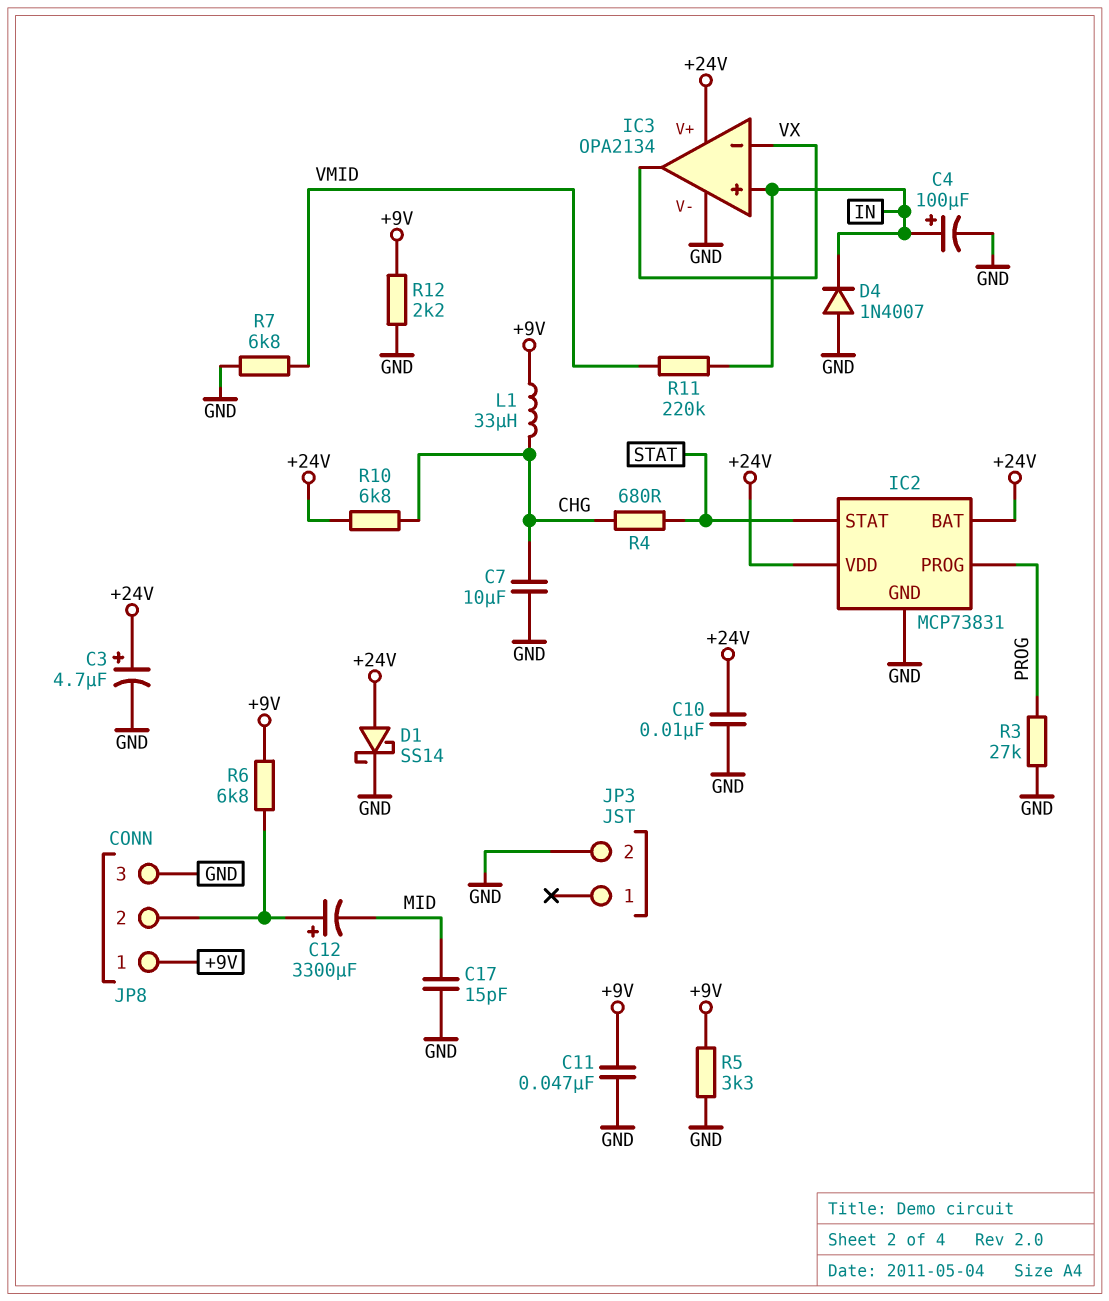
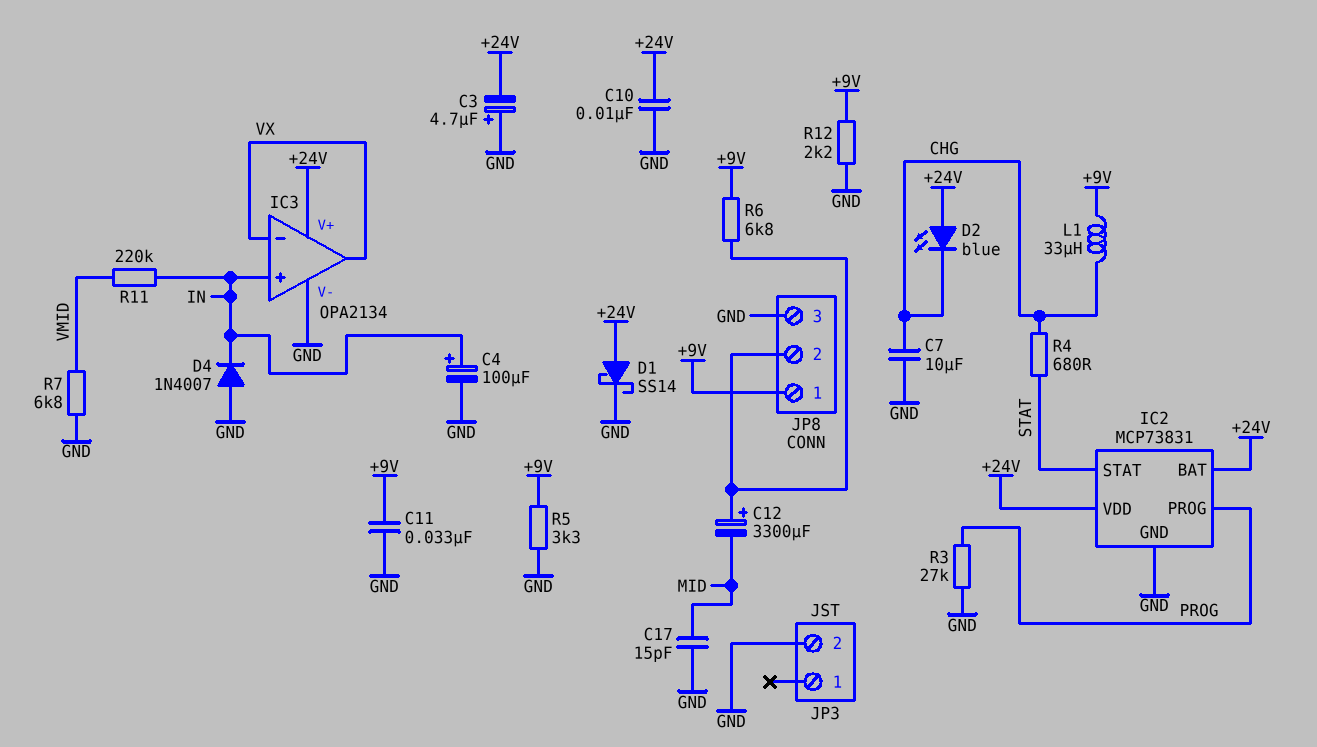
C3: 4.7uF (plus +24V, minus GND) -> 4.7uF (plus GND, minus +24V)
C11: 47nF (+9V, GND) -> 33nF (+9V, GND)
D2: none -> LED blue (A +24V, K CHG)
R10: 6.8k (+24V, CHG) -> none

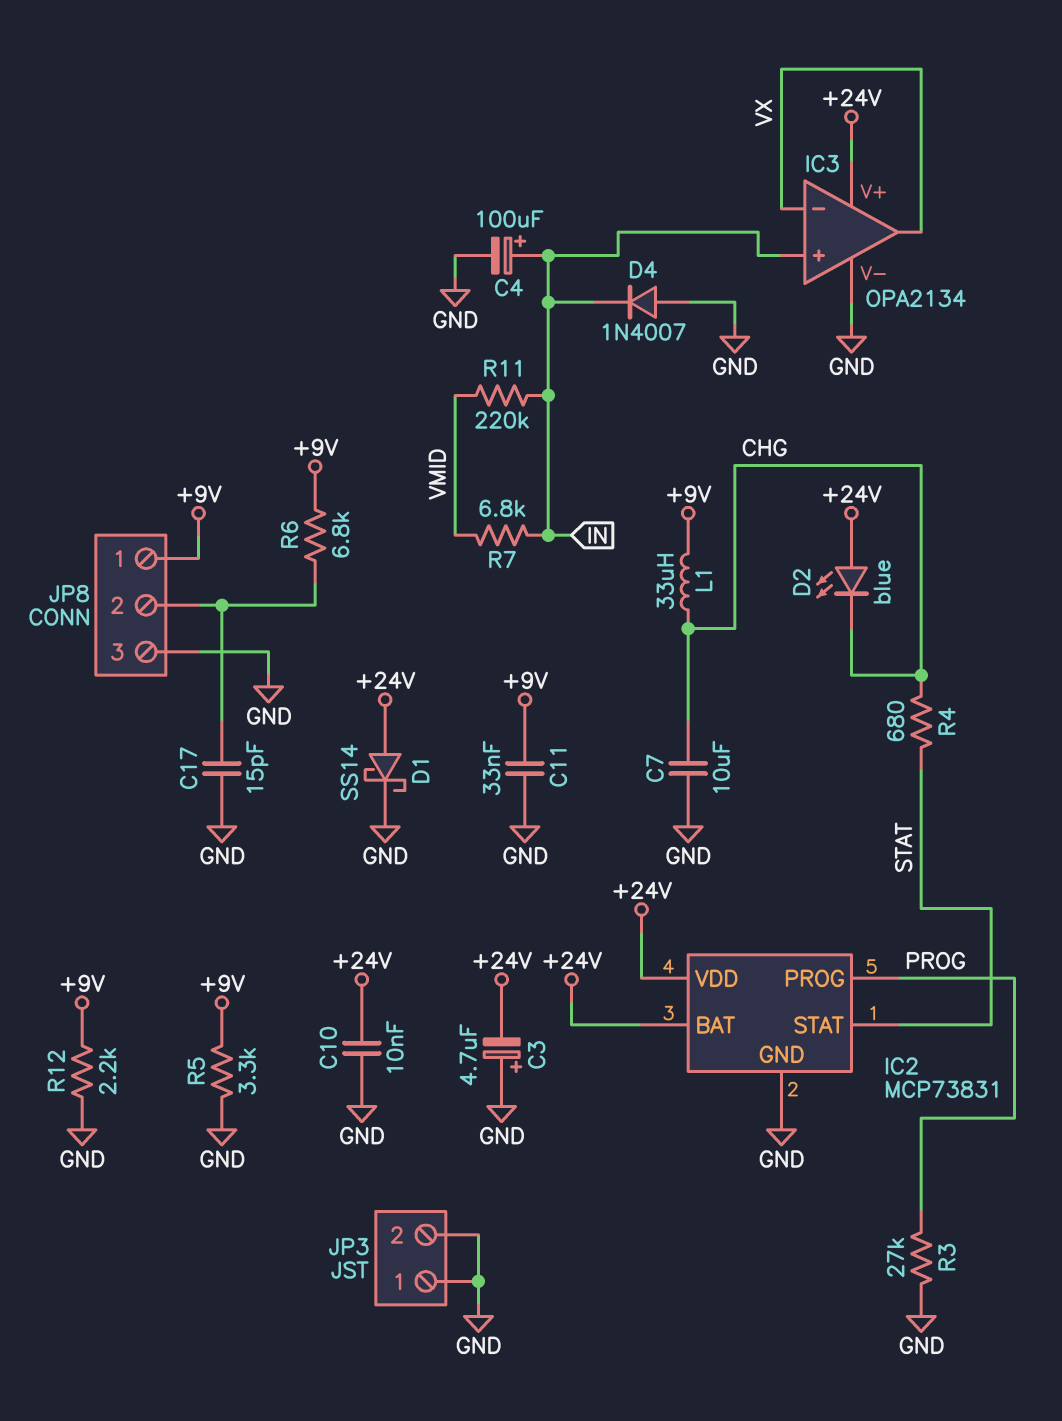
C12: 3300uF (plus JP8/2, minus MID) -> none
C17: 15pF (GND, MID) -> 15pF (GND, JP8/2)
JP3 pin 1: none -> GND
R7: 6.8k (GND, VMID) -> 6.8k (IN, VMID)

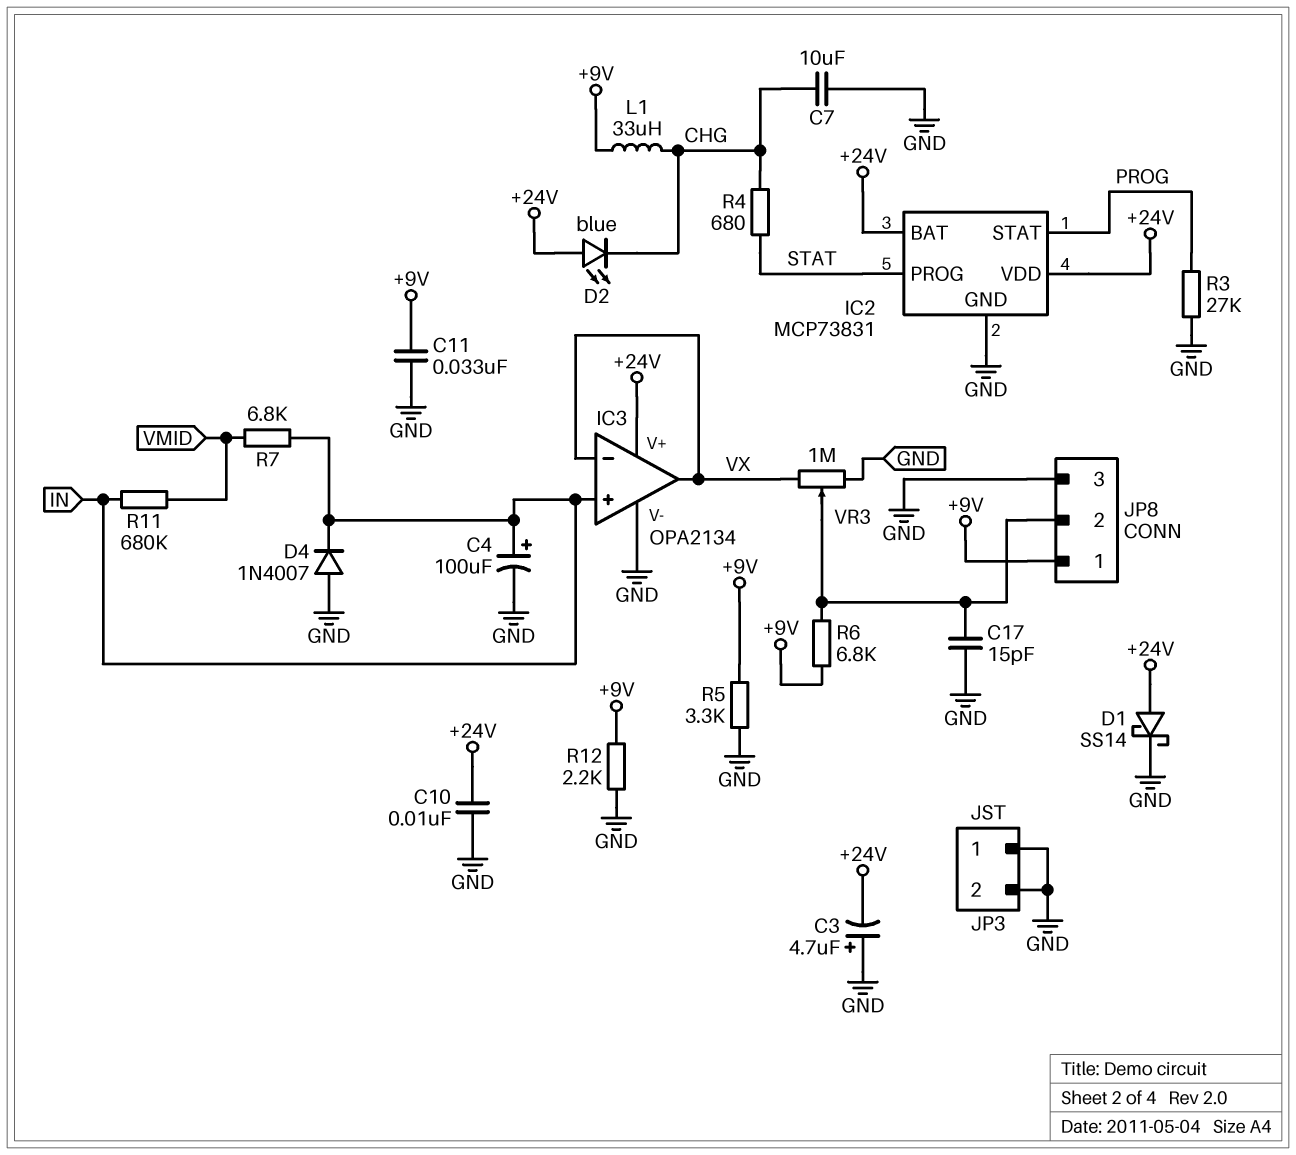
IC2 pin PROG: PROG -> STAT
IC2 pin STAT: STAT -> PROG
R11: 220k (IN, VMID) -> 680k (IN, VMID)
VR3: none -> 1M (GND, VX, wiper JP8/2)

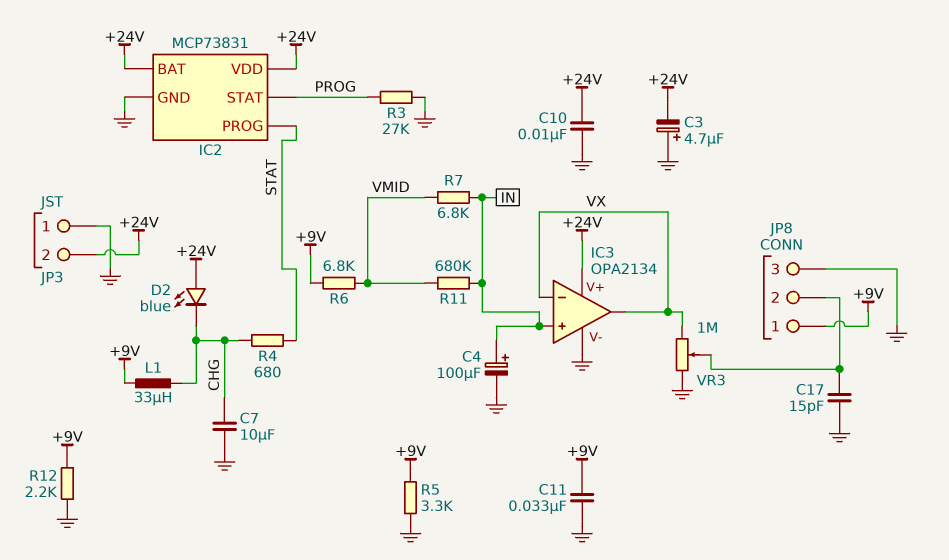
D1: schottky SS14 (A +24V, K GND) -> none
D4: diode 1N4007 (A GND, K IN) -> none
JP3 pin 2: GND -> +24V
R6: 6.8k (+9V, JP8/2) -> 6.8k (+9V, VMID)

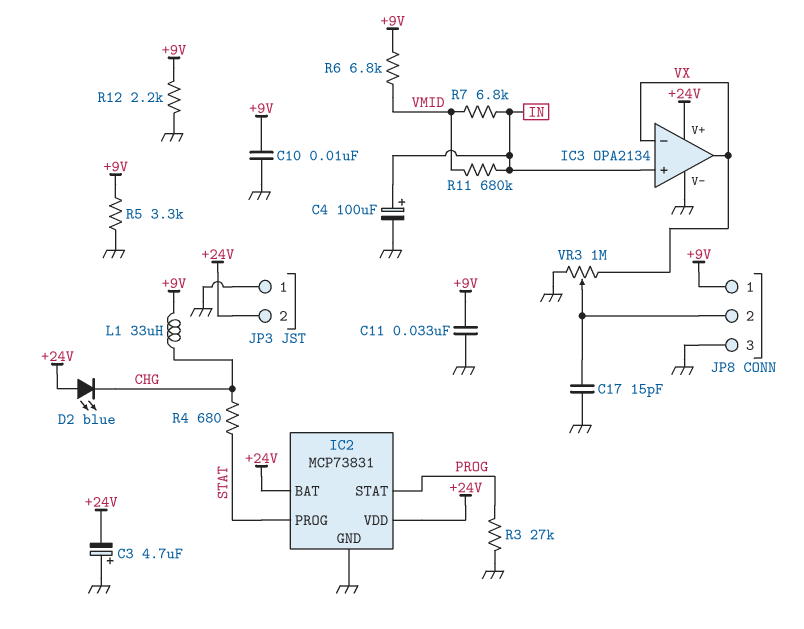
C7: 10uF (CHG, GND) -> none
C10: 10nF (+24V, GND) -> 10nF (+9V, GND)

